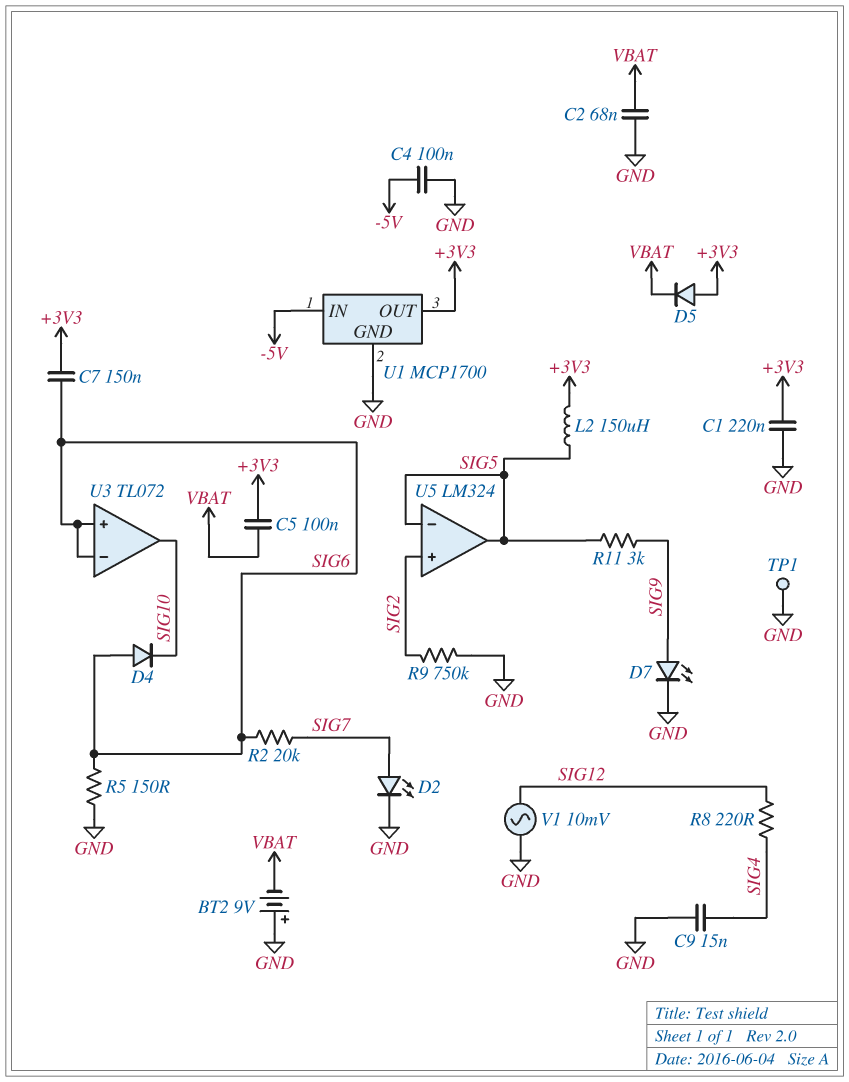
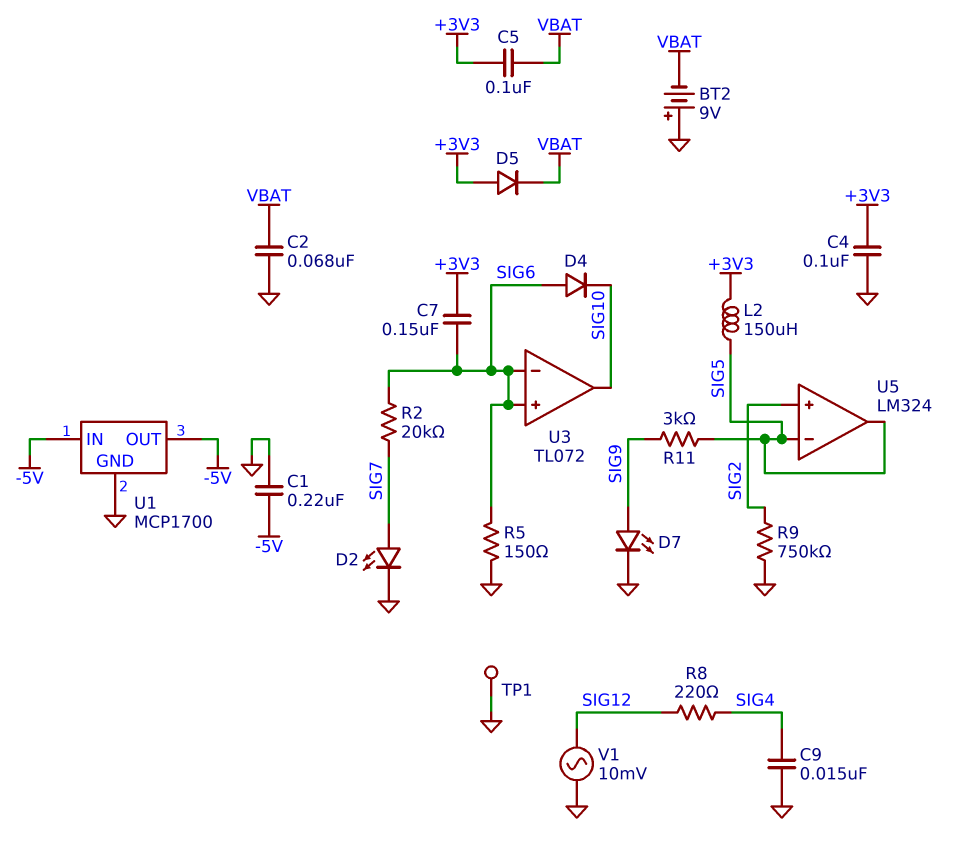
C1: 220nF (+3V3, GND) -> 220nF (-5V, GND)
C4: 100nF (-5V, GND) -> 100nF (+3V3, GND)
U1 pin OUT: +3V3 -> -5V

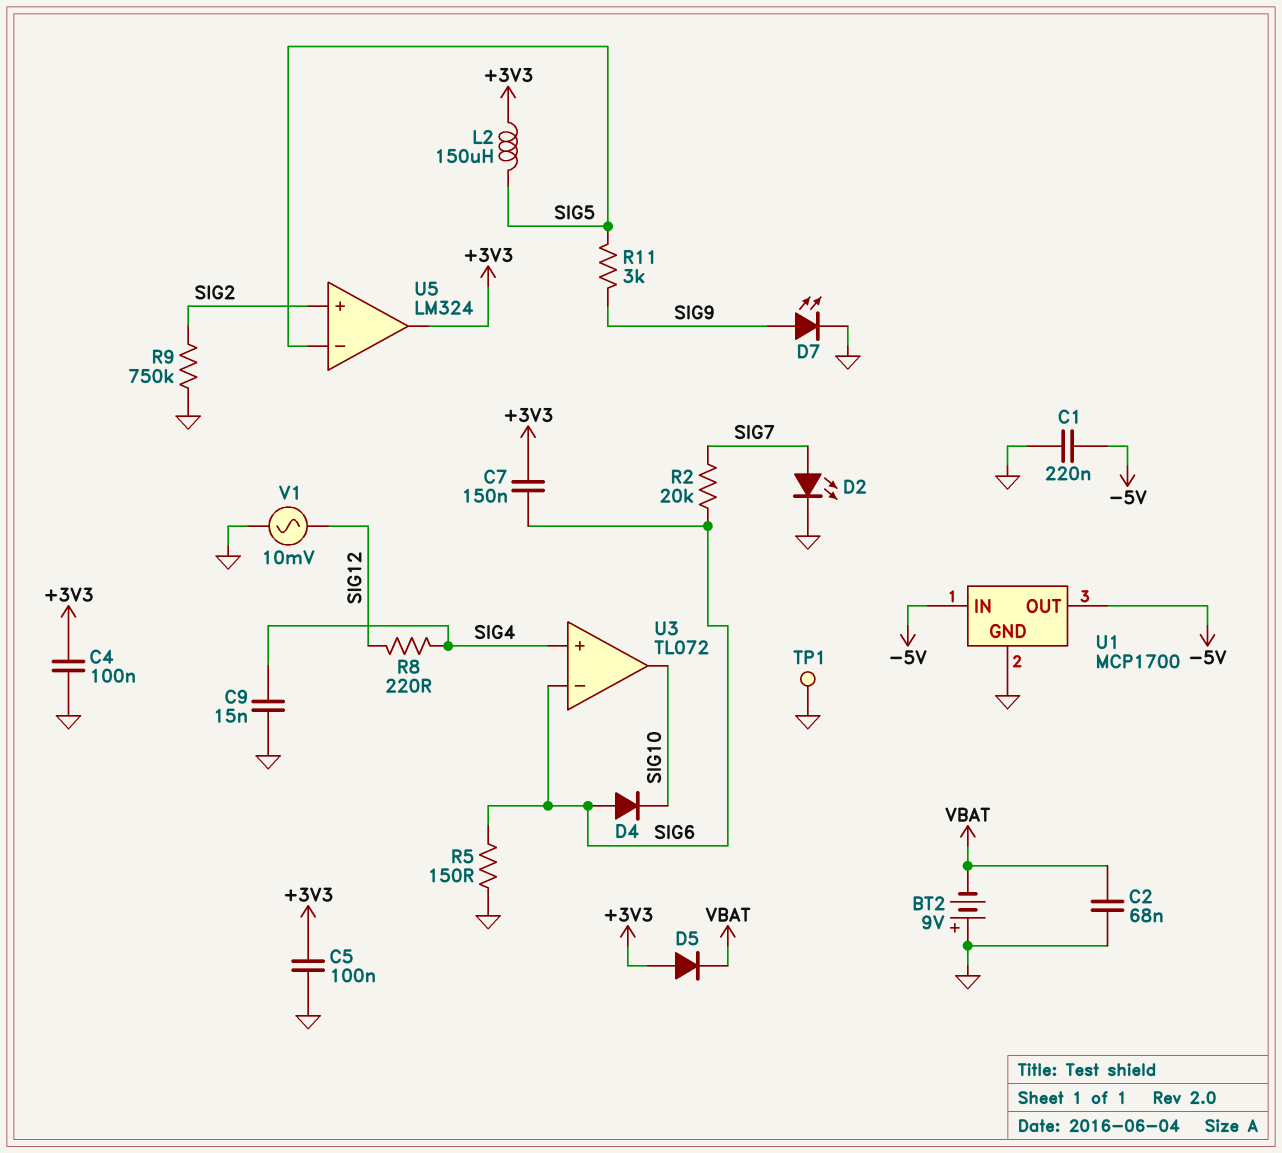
C5: 100nF (+3V3, VBAT) -> 100nF (+3V3, GND)
U3 pin in+: SIG6 -> SIG4
U5 pin out: SIG5 -> +3V3

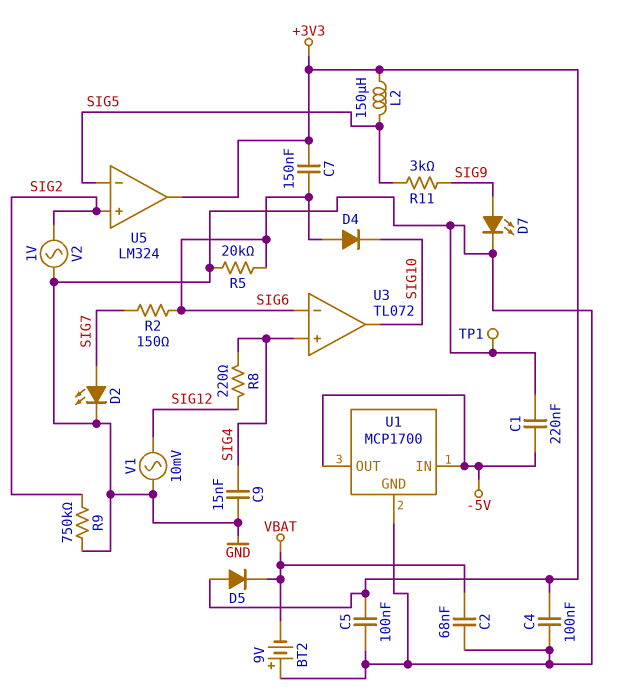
R2: 20k (SIG6, SIG7) -> 150 (SIG6, SIG7)
R5: 150 (GND, SIG6) -> 20k (GND, SIG6)
V2: none -> AC 1V (GND, SIG2)

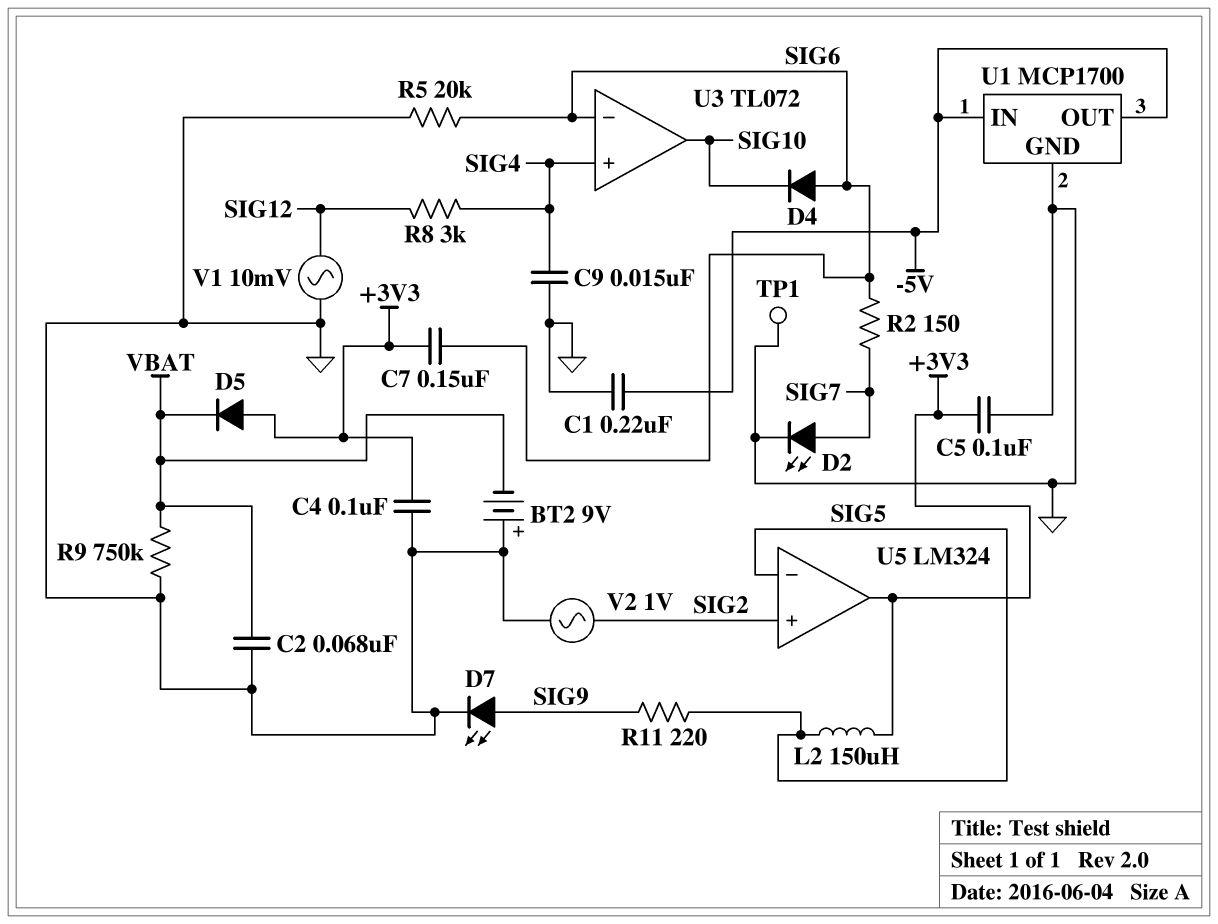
R8: 220 (SIG4, SIG12) -> 3k (SIG4, SIG12)
R9: 750k (GND, SIG2) -> 750k (GND, VBAT)
R11: 3k (SIG5, SIG9) -> 220 (SIG5, SIG9)

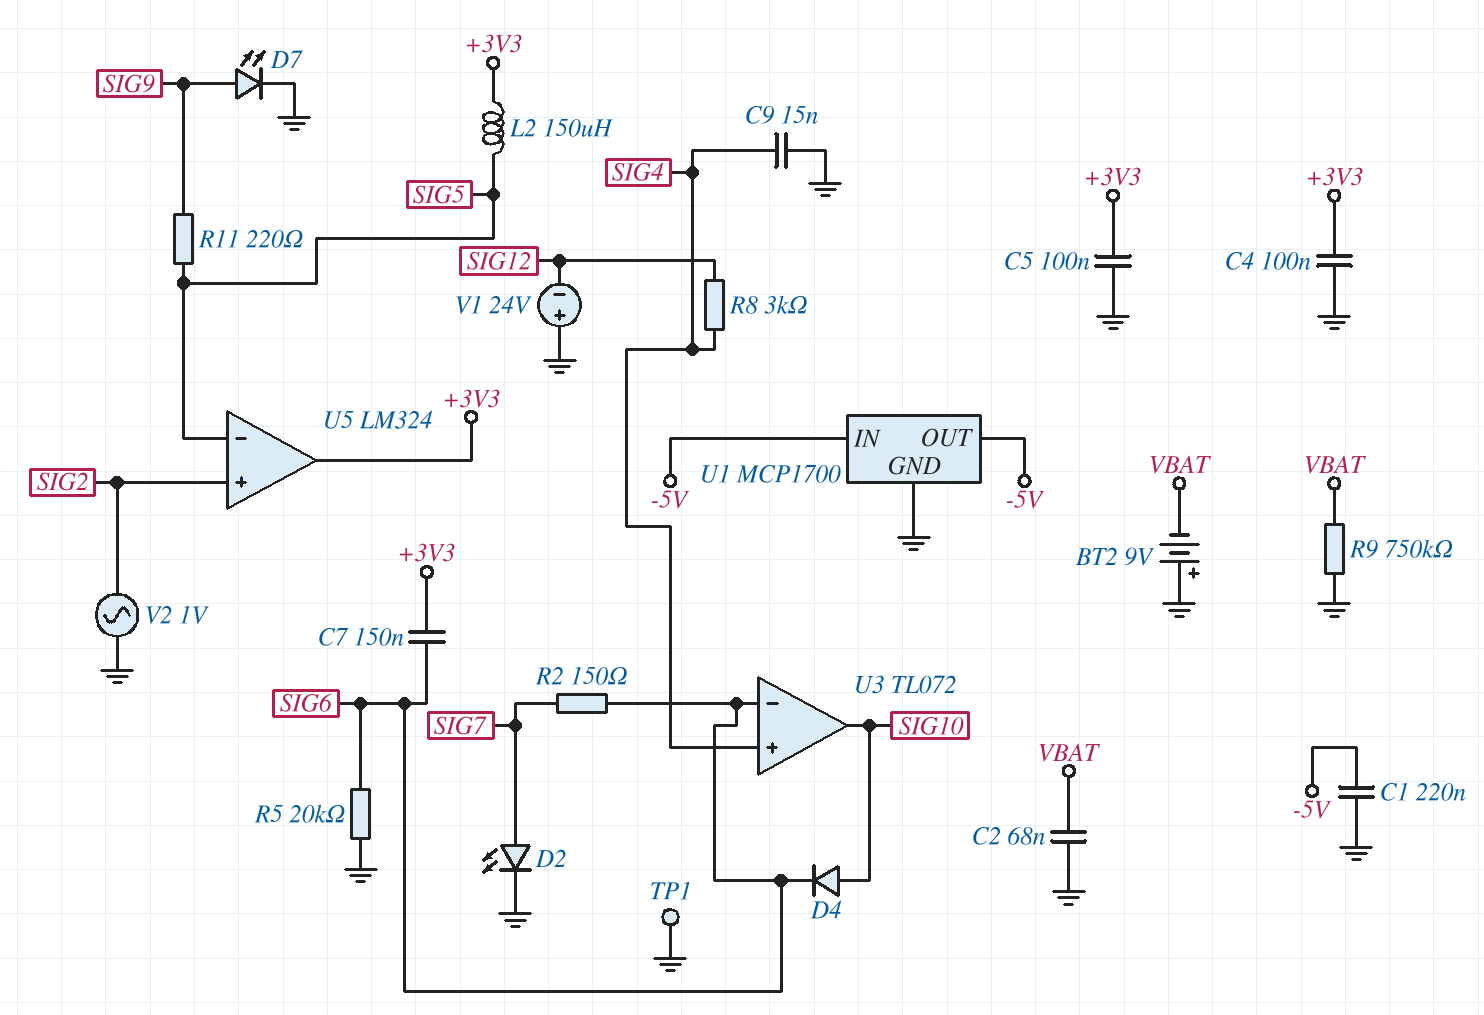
D4: diode (A SIG6, K SIG10) -> diode (A SIG10, K SIG6)
D5: diode (A +3V3, K VBAT) -> none
V1: AC 10mV (GND, SIG12) -> 24V (plus GND, minus SIG12)

